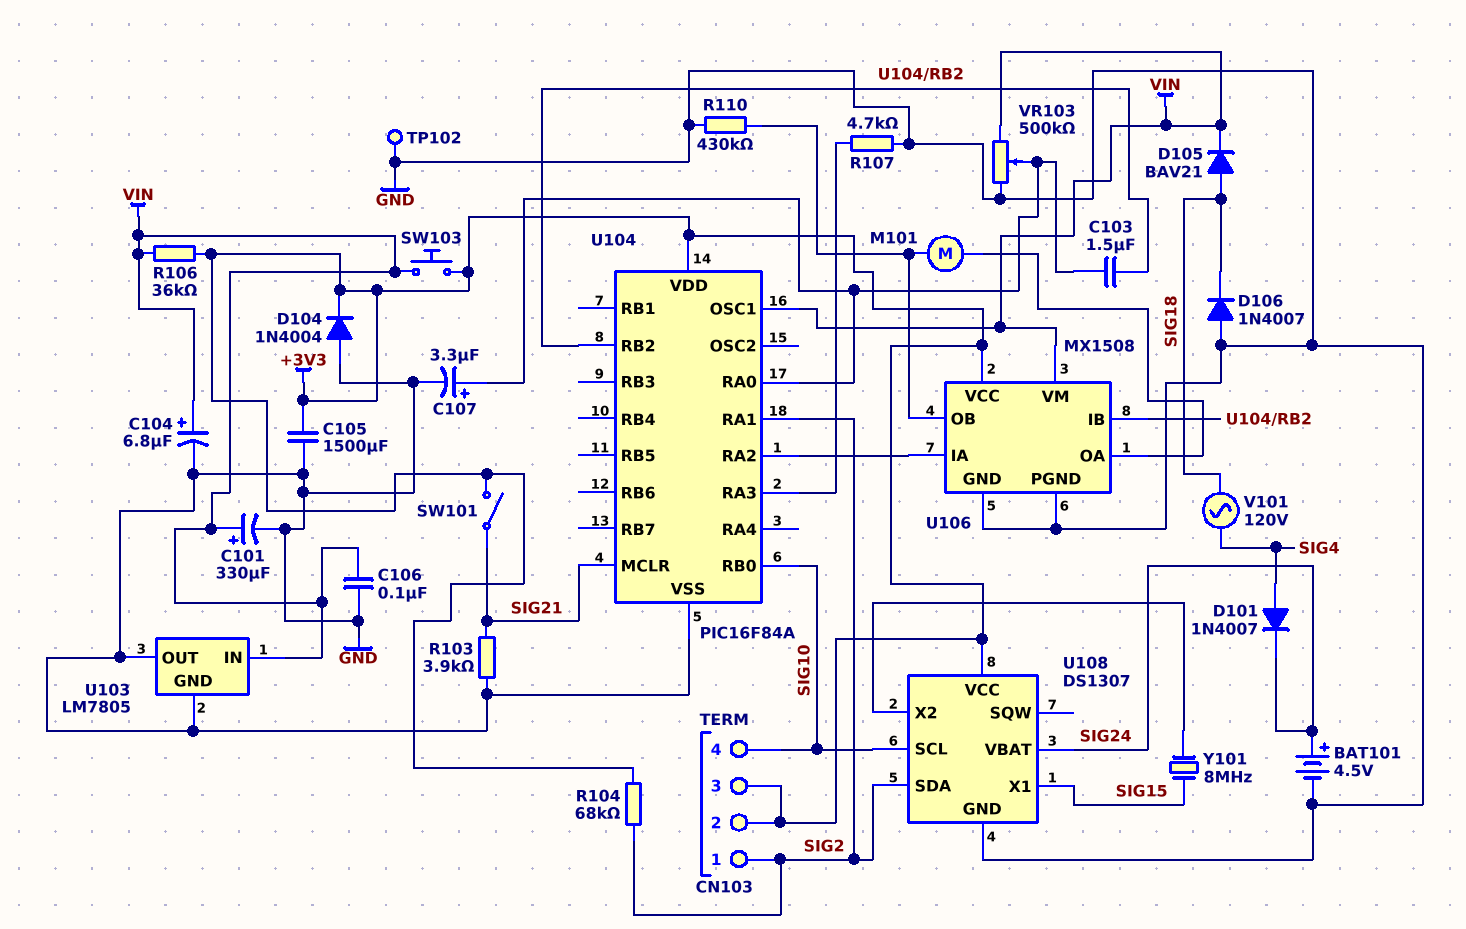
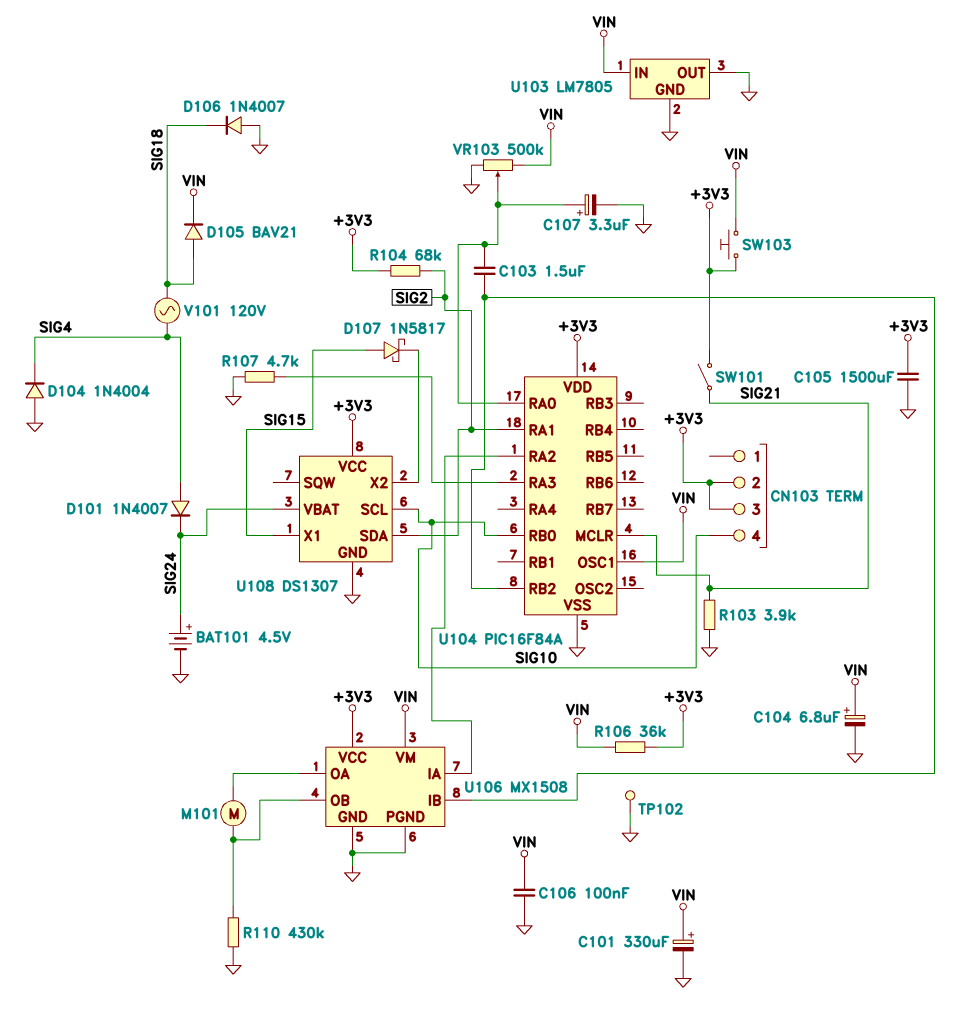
CN103 pin 1: SIG2 -> none
D104: diode 1N4004 (A GND, K +3V3) -> diode 1N4004 (A GND, K SIG4)
D107: none -> schottky 1N5817 (A SIG15, K U108/X2)
Y101: 8MHz (SIG15, U108/X2) -> none

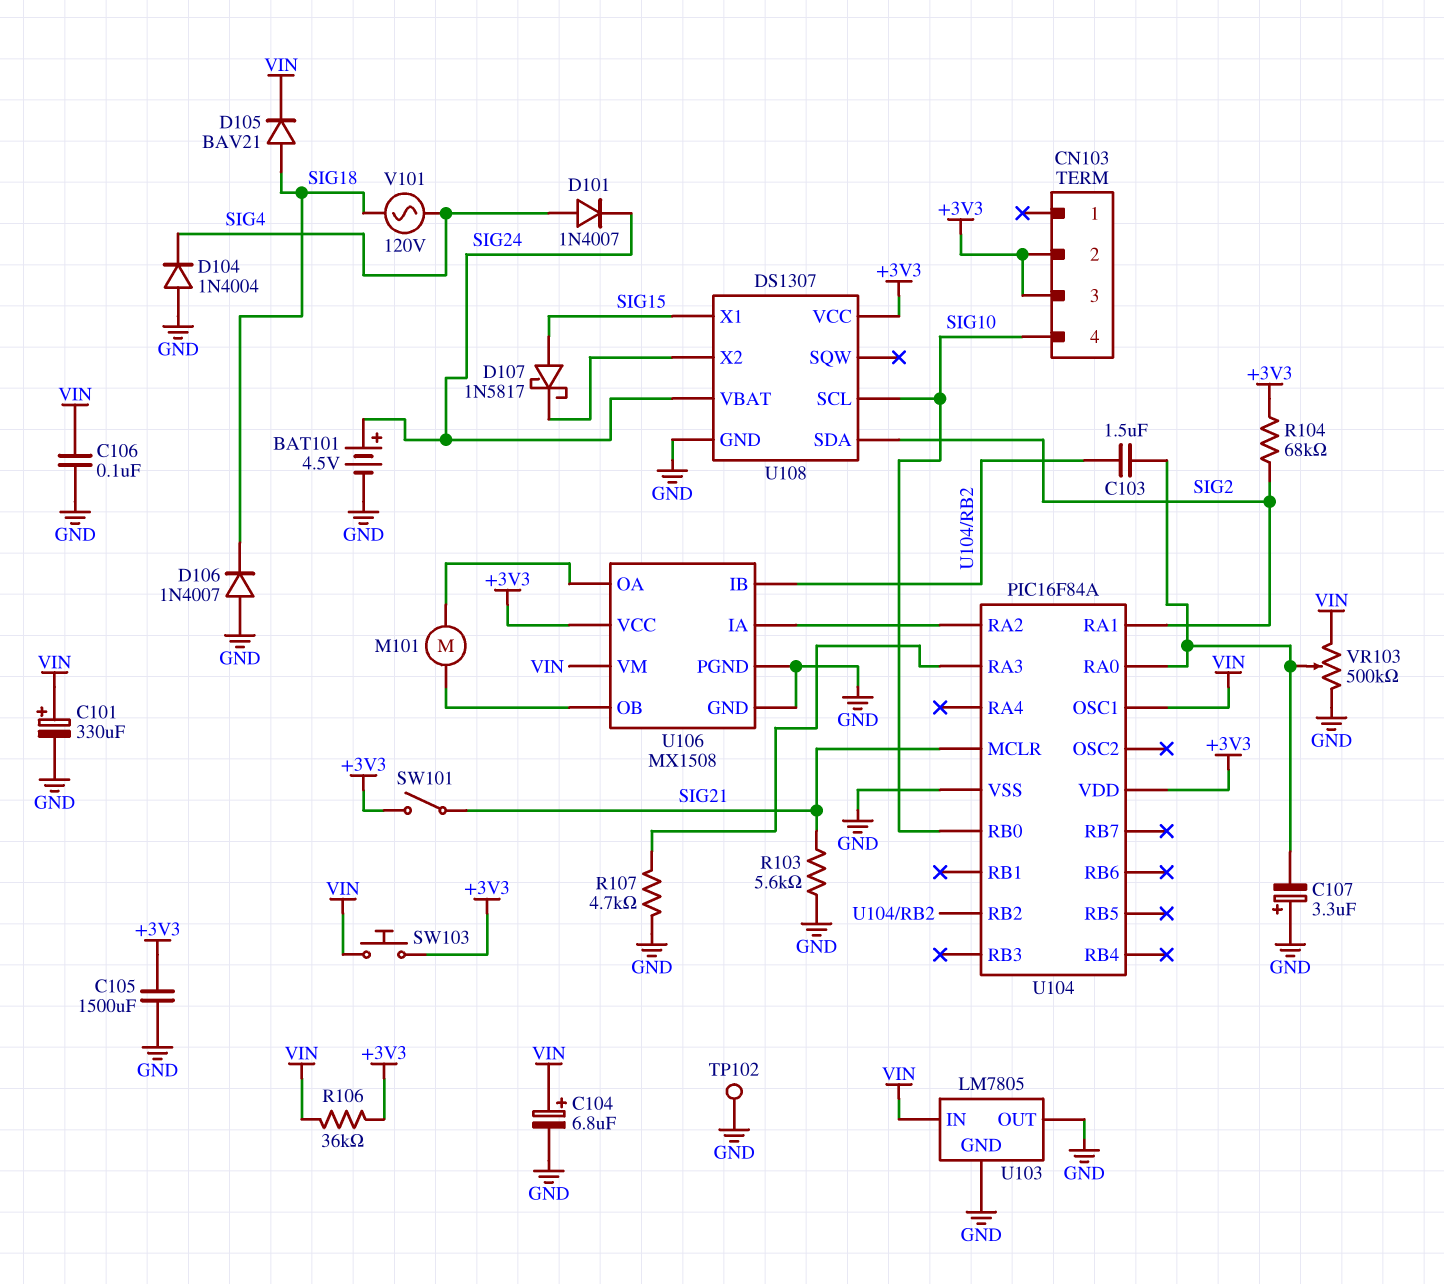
C107: 3.3uF (plus U104/RA0, minus GND) -> 3.3uF (plus GND, minus U104/RA0)
R103: 3.9k (GND, SIG21) -> 5.6k (GND, SIG21)
R110: 430k (GND, U106/OB) -> none

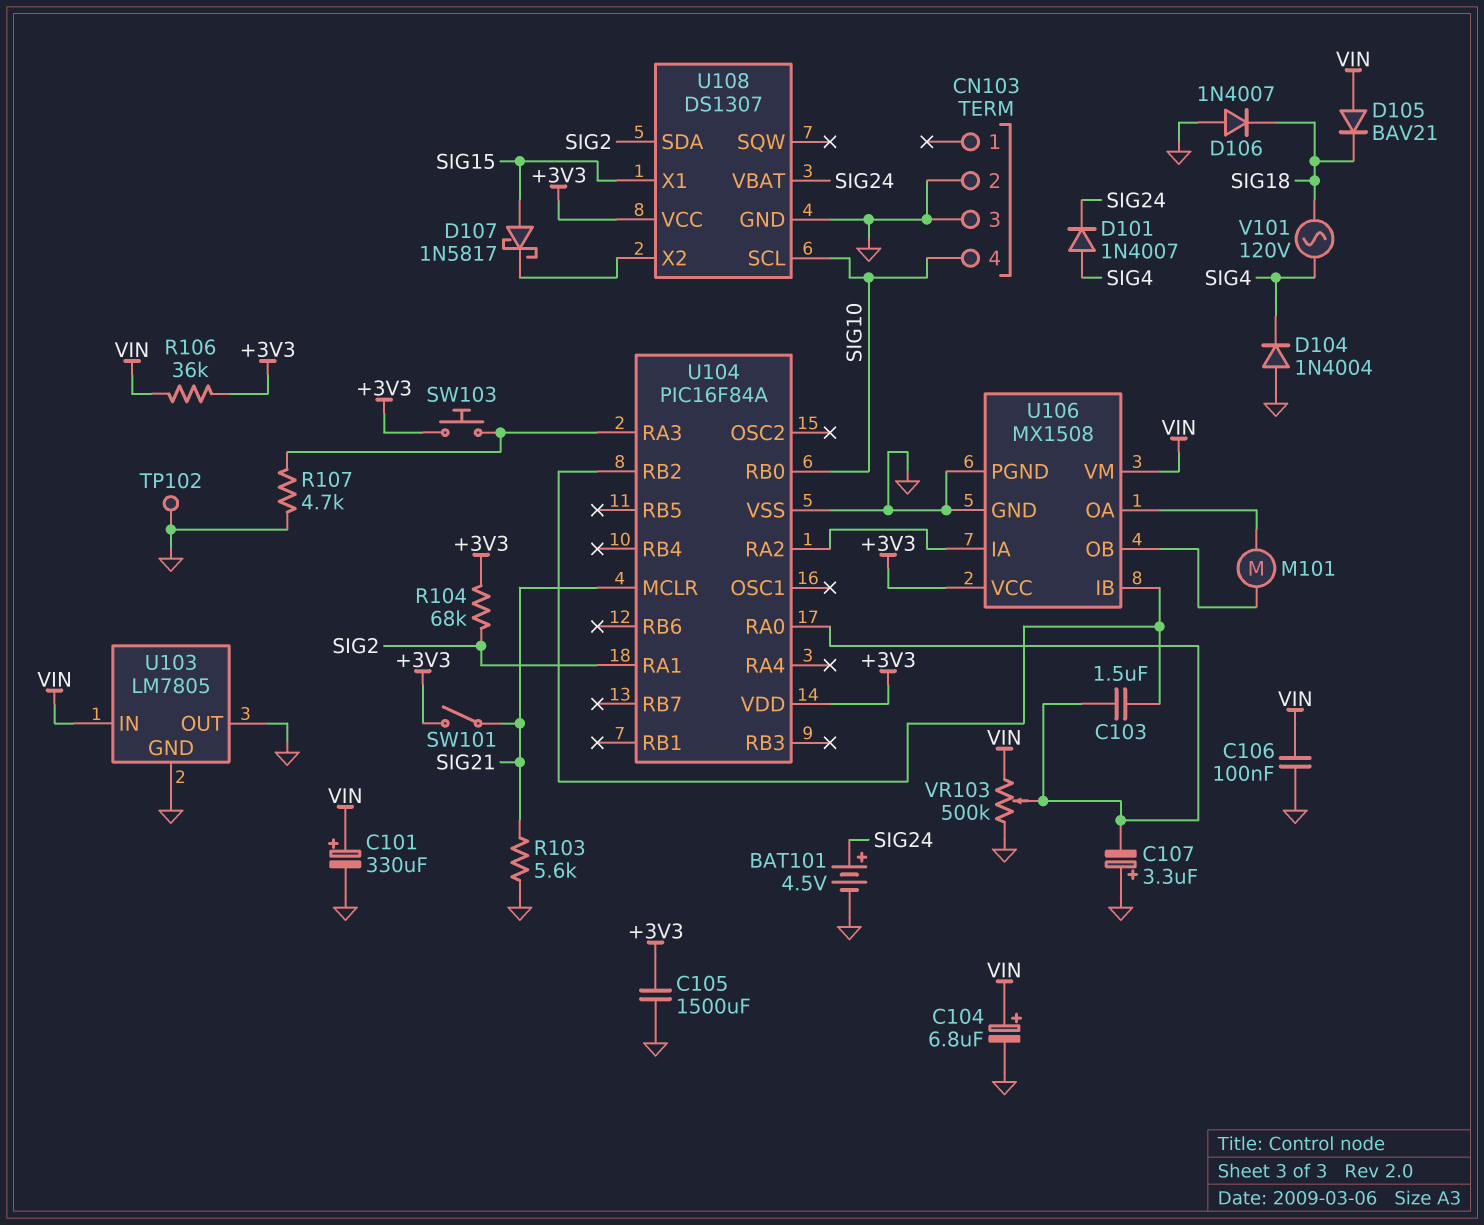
CN103 pin 2: +3V3 -> GND
CN103 pin 3: +3V3 -> GND
D105: diode BAV21 (A SIG18, K VIN) -> diode BAV21 (A VIN, K SIG18)
SW103: button (+3V3, VIN) -> button (+3V3, U104/RA3)
U104 pin OSC1: VIN -> none

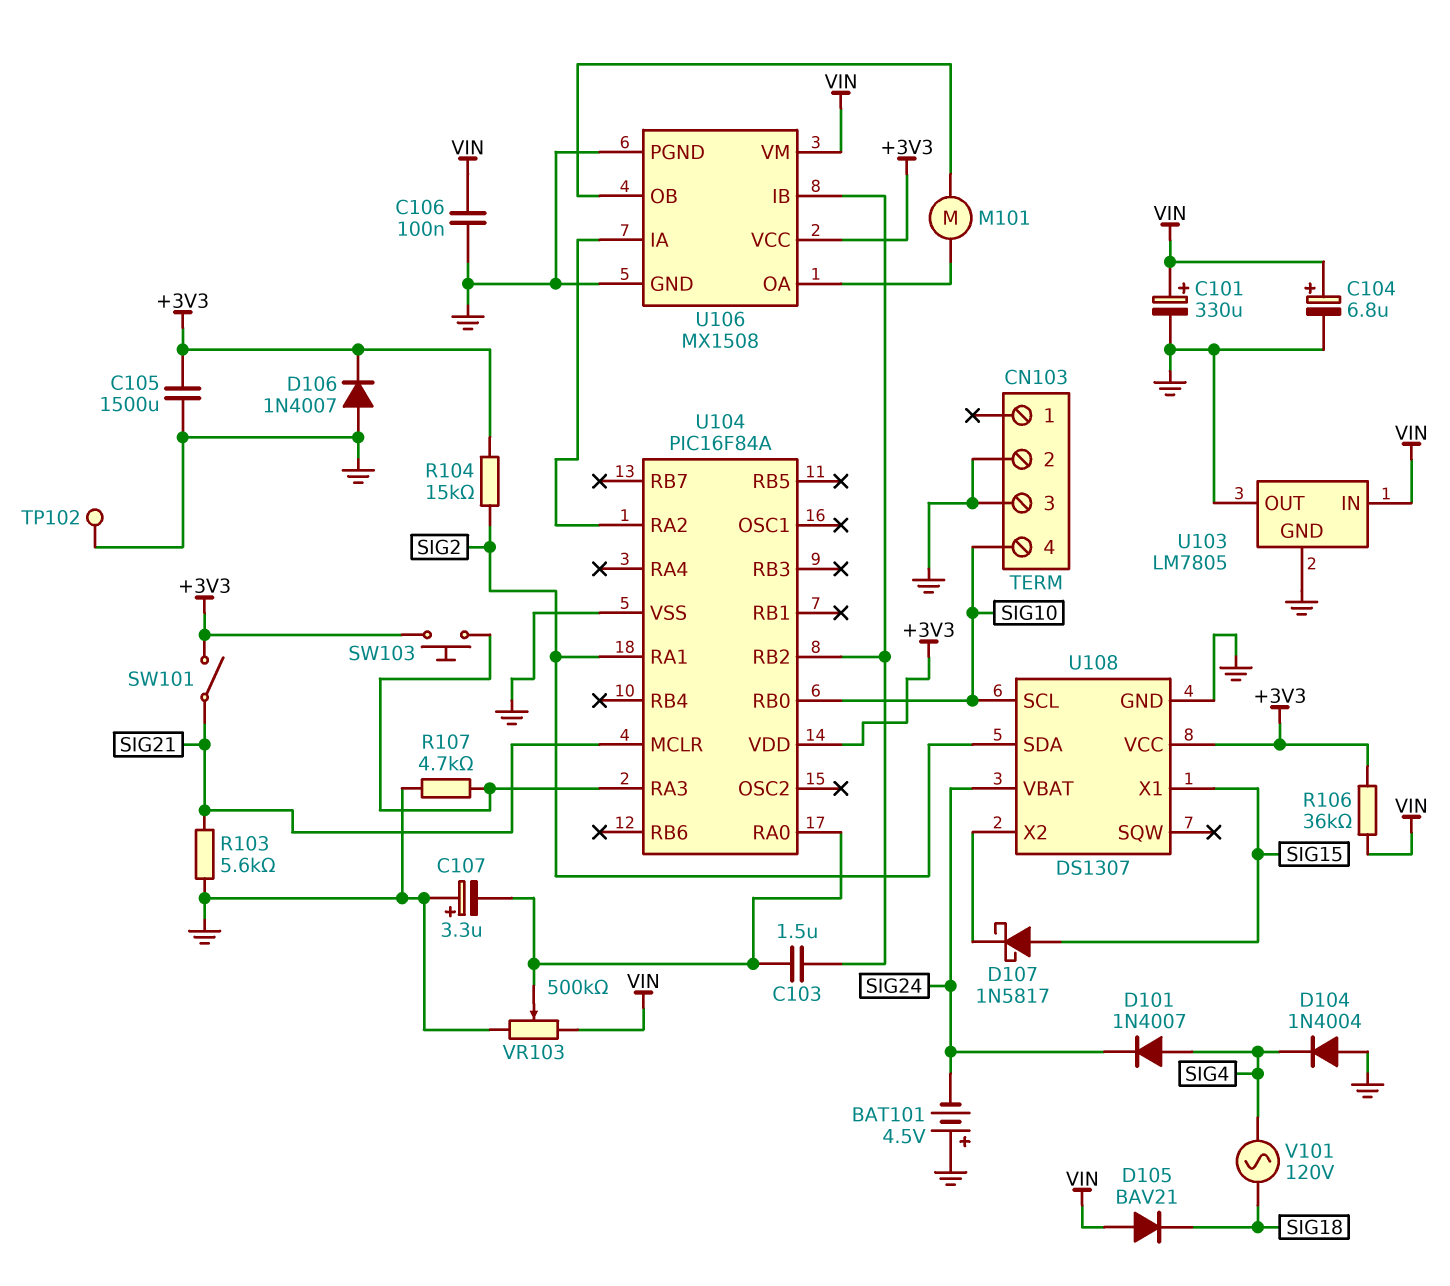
BAT101: 4.5V (plus SIG24, minus GND) -> 4.5V (plus GND, minus SIG24)
D106: diode 1N4007 (A GND, K SIG18) -> diode 1N4007 (A GND, K +3V3)
R104: 68k (+3V3, SIG2) -> 15k (+3V3, SIG2)

